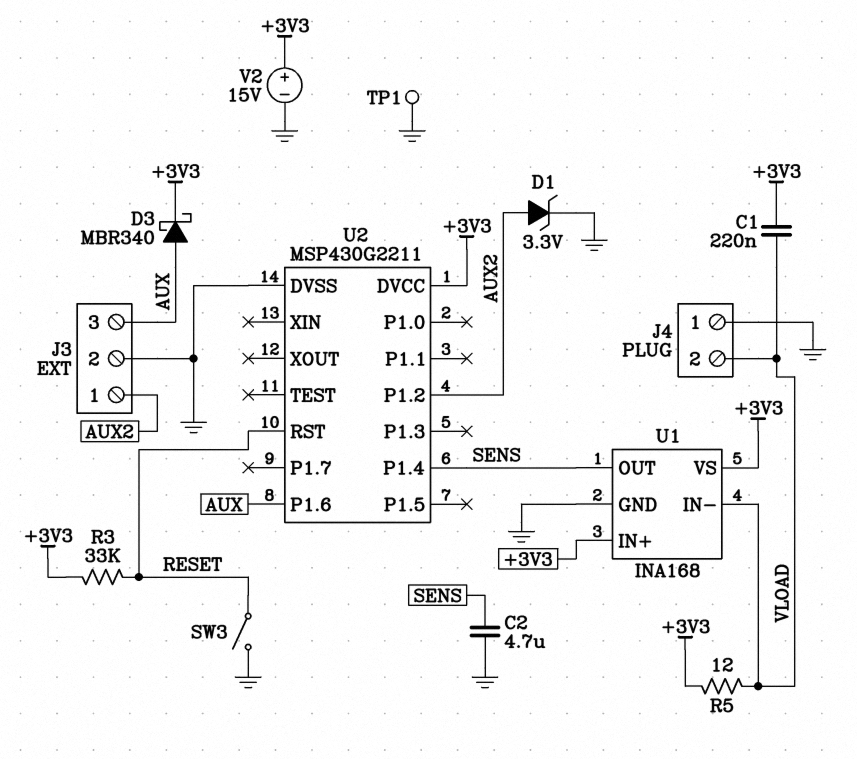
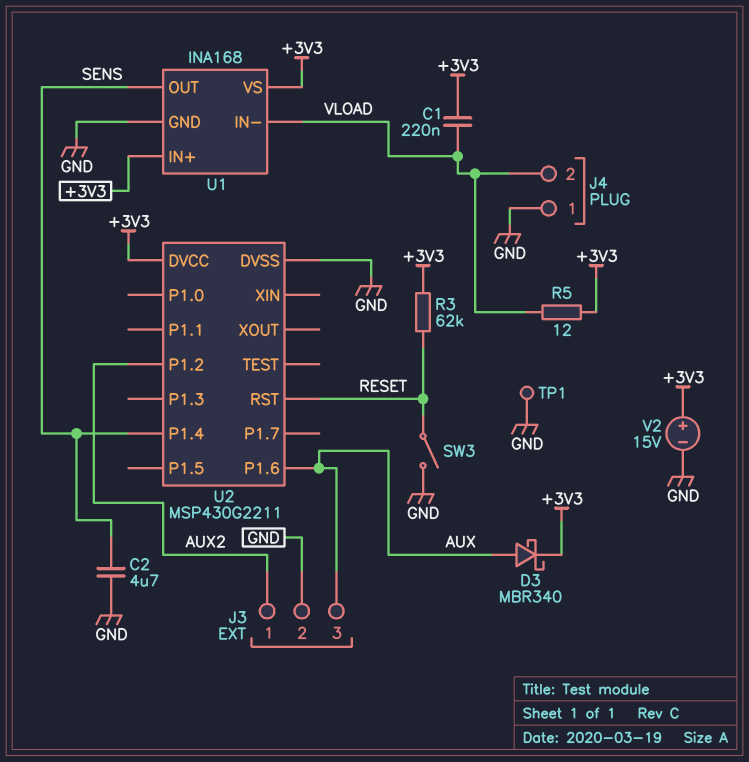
D1: zener 3.3V (A AUX2, K GND) -> none
R3: 33k (+3V3, RESET) -> 62k (+3V3, RESET)

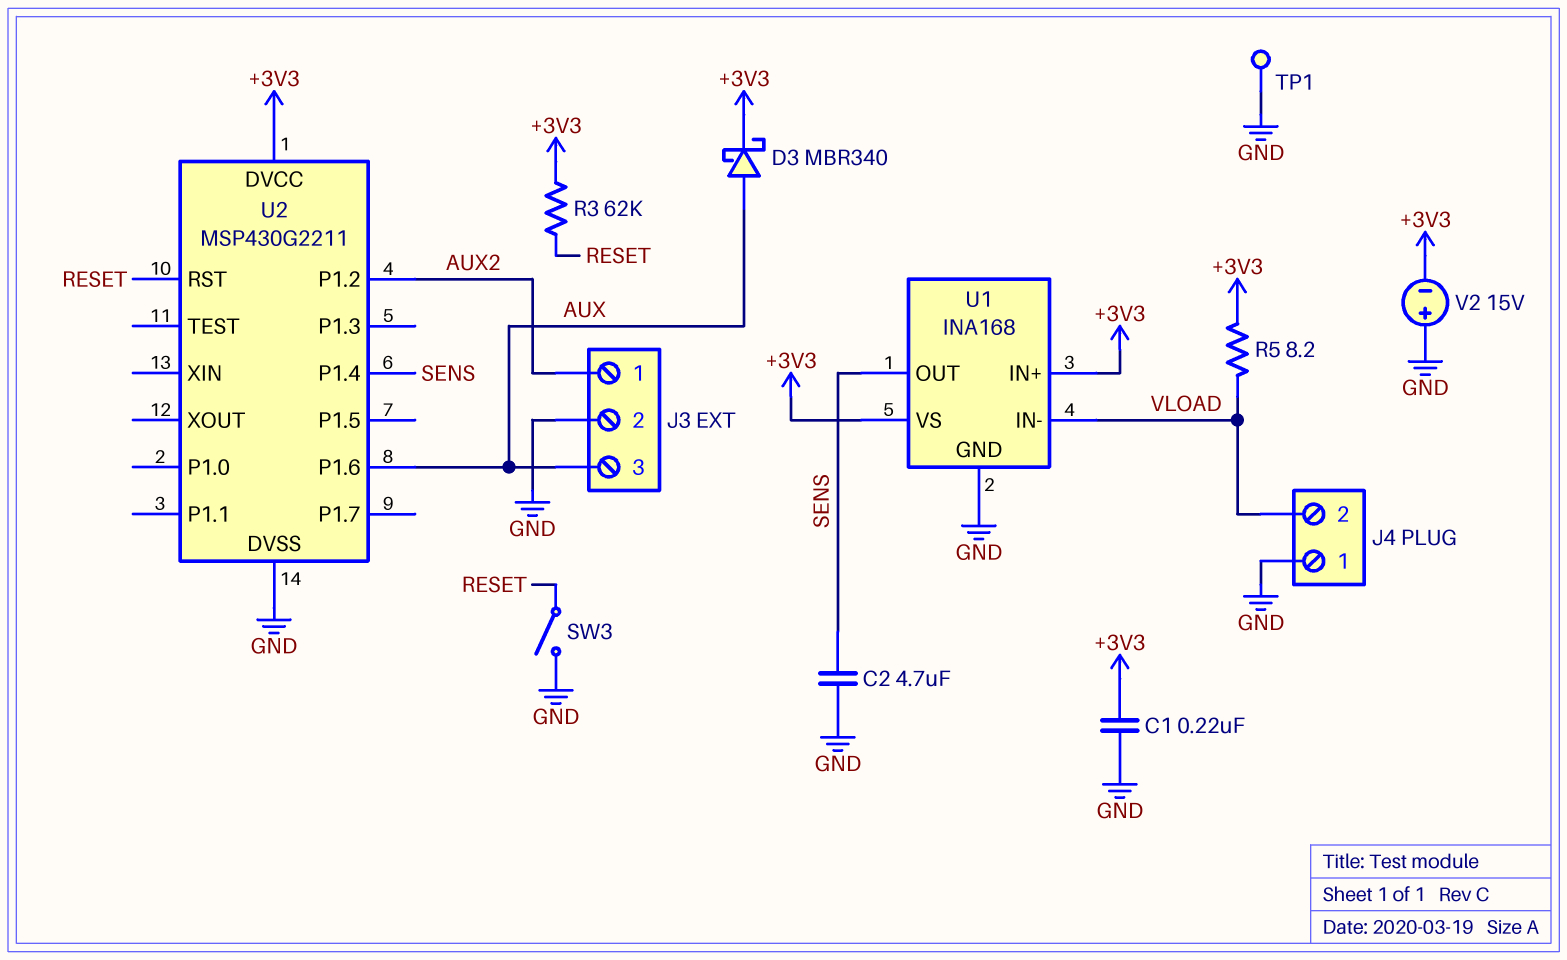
C1: 220nF (+3V3, VLOAD) -> 220nF (+3V3, GND)
R5: 12 (+3V3, VLOAD) -> 8.2 (+3V3, VLOAD)
V2: 15V (plus +3V3, minus GND) -> 15V (plus GND, minus +3V3)

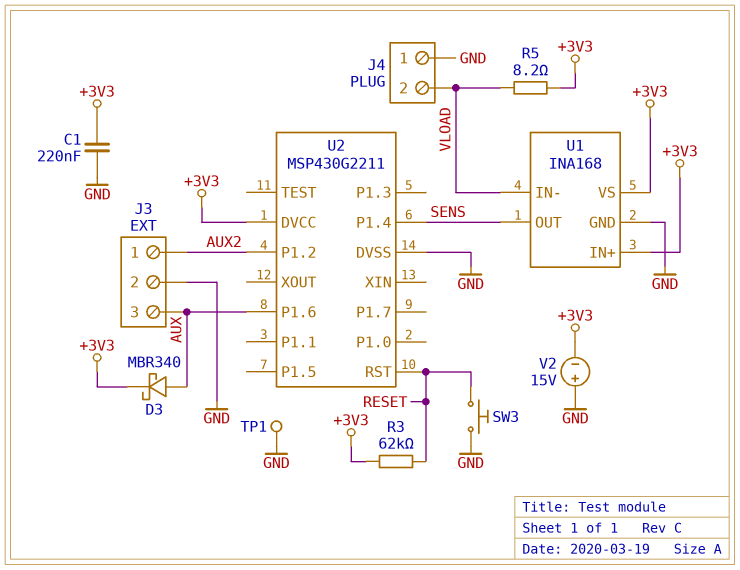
C2: 4.7uF (GND, SENS) -> none
SW3: switch (GND, RESET) -> button (GND, RESET)

